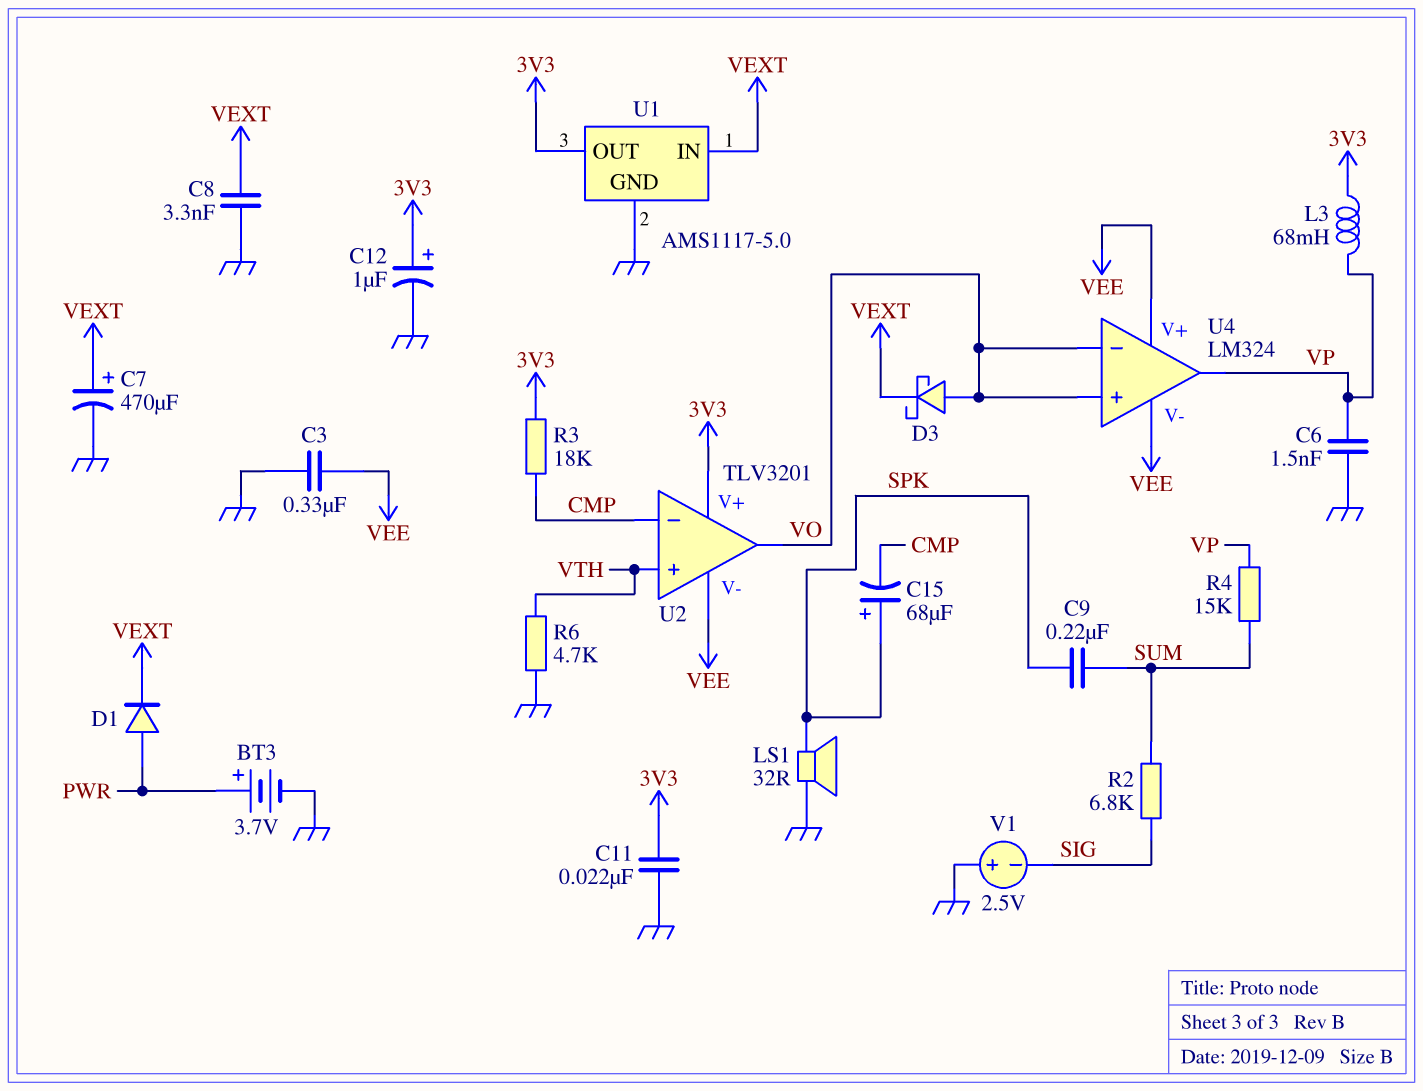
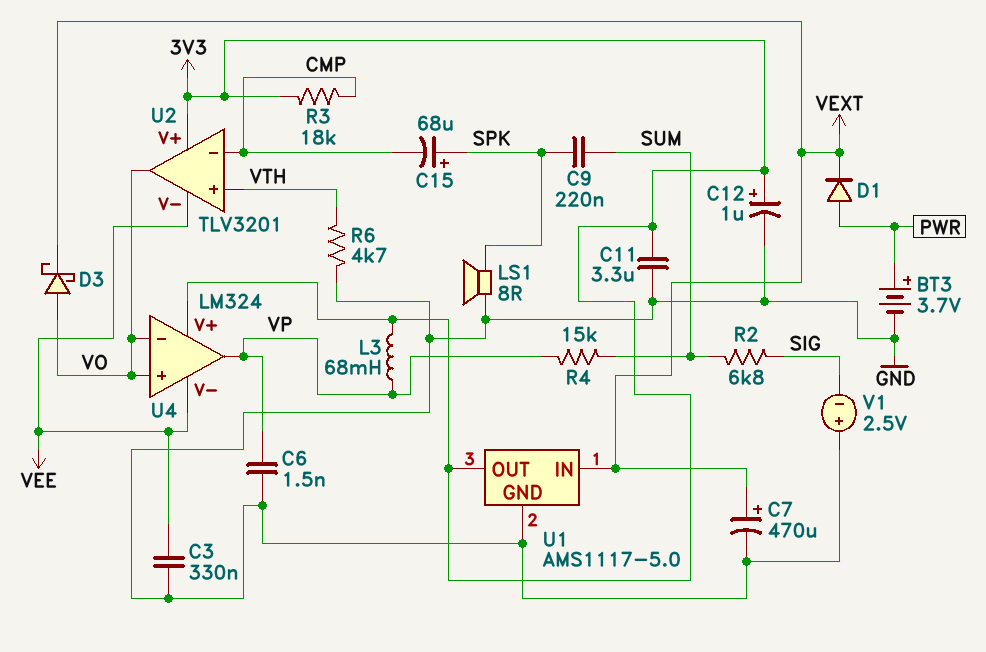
C8: 3.3nF (GND, VEXT) -> none
C11: 22nF (3V3, GND) -> 3.3uF (3V3, GND)
LS1: speaker 32R (GND, SPK) -> speaker 8R (GND, SPK)
U4 pin V+: VEE -> 3V3

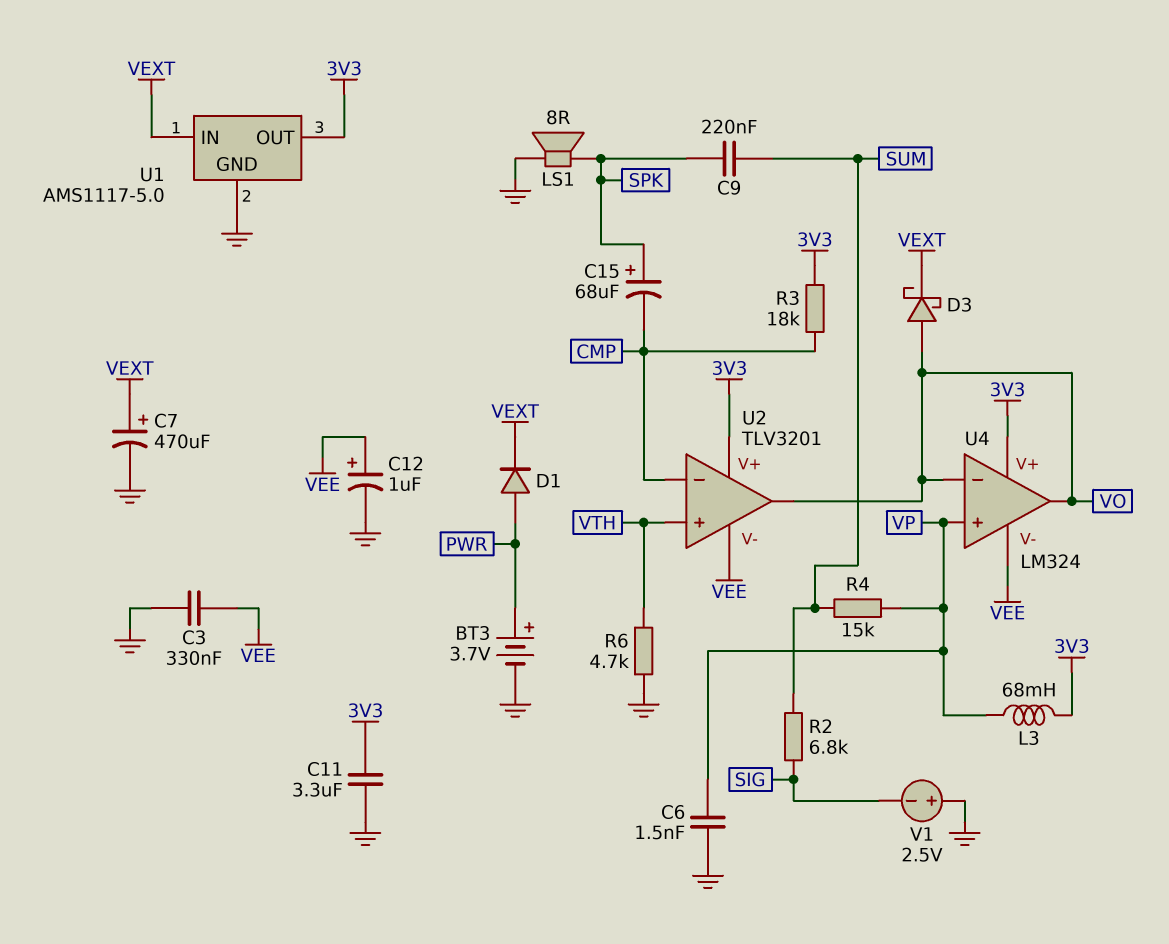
C12: 1uF (plus 3V3, minus GND) -> 1uF (plus VEE, minus GND)
U4 pin in+: VO -> VP
U4 pin out: VP -> VO

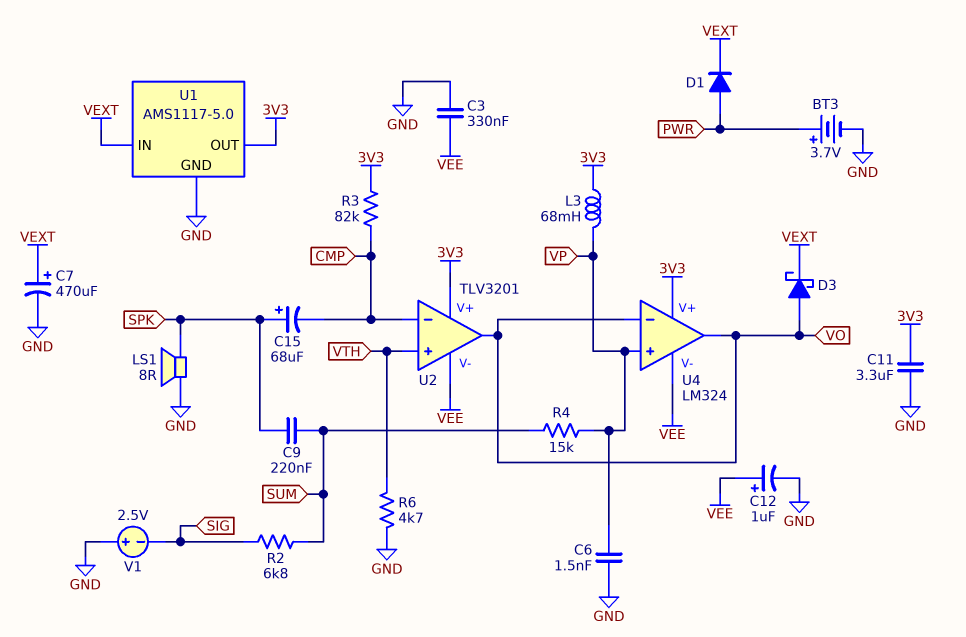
R3: 18k (3V3, CMP) -> 82k (3V3, CMP)

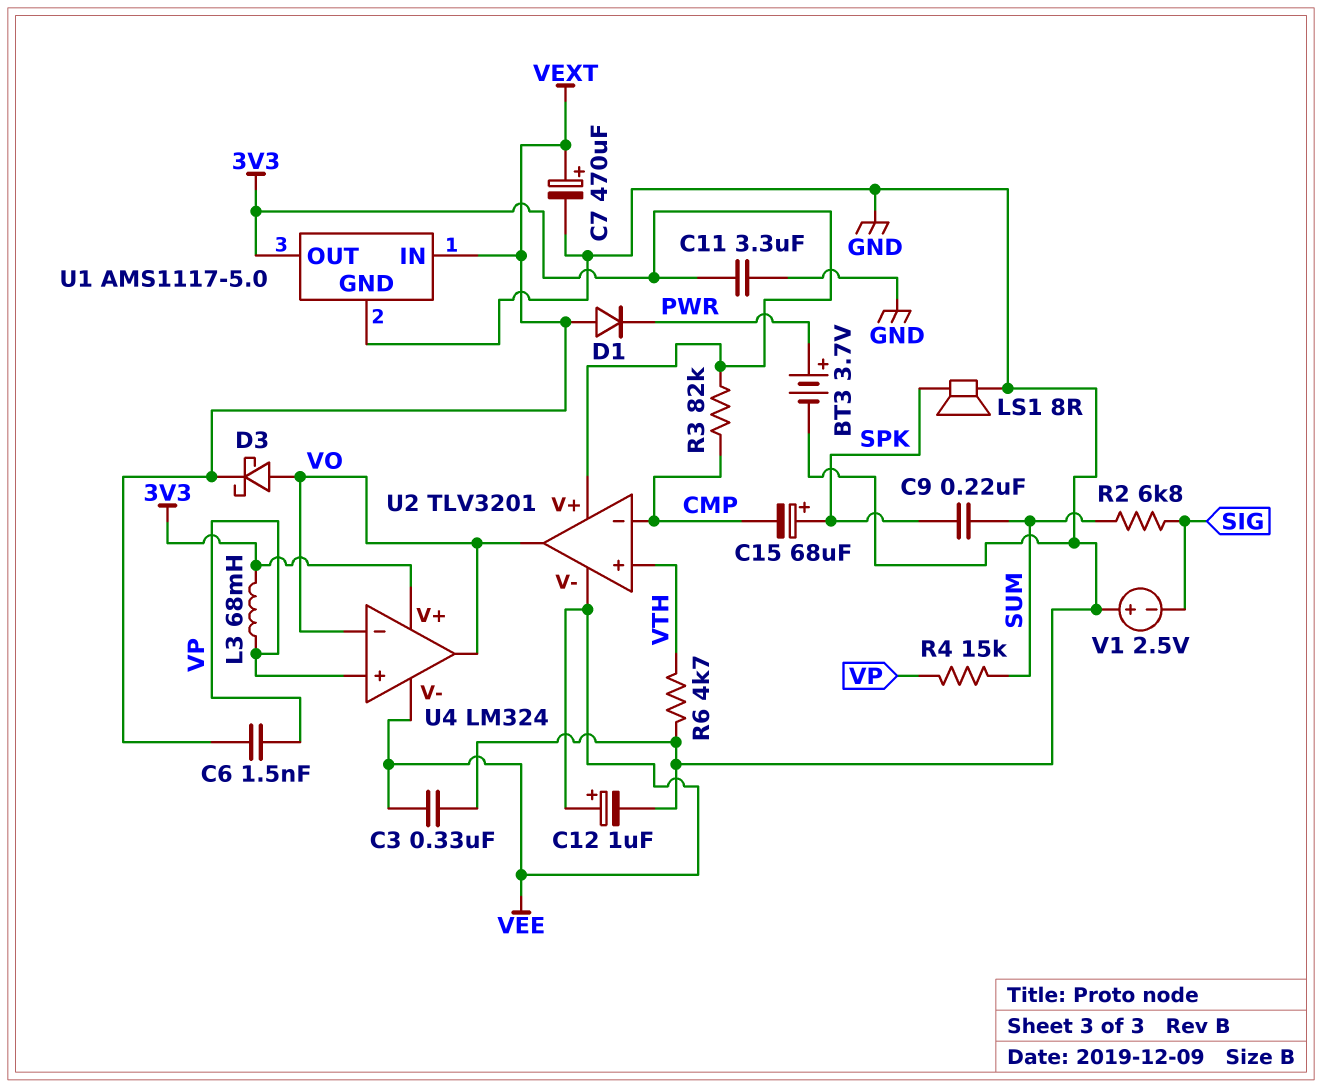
C6: 1.5nF (GND, VP) -> 1.5nF (VEXT, VP)
D1: diode (A PWR, K VEXT) -> diode (A VEXT, K PWR)

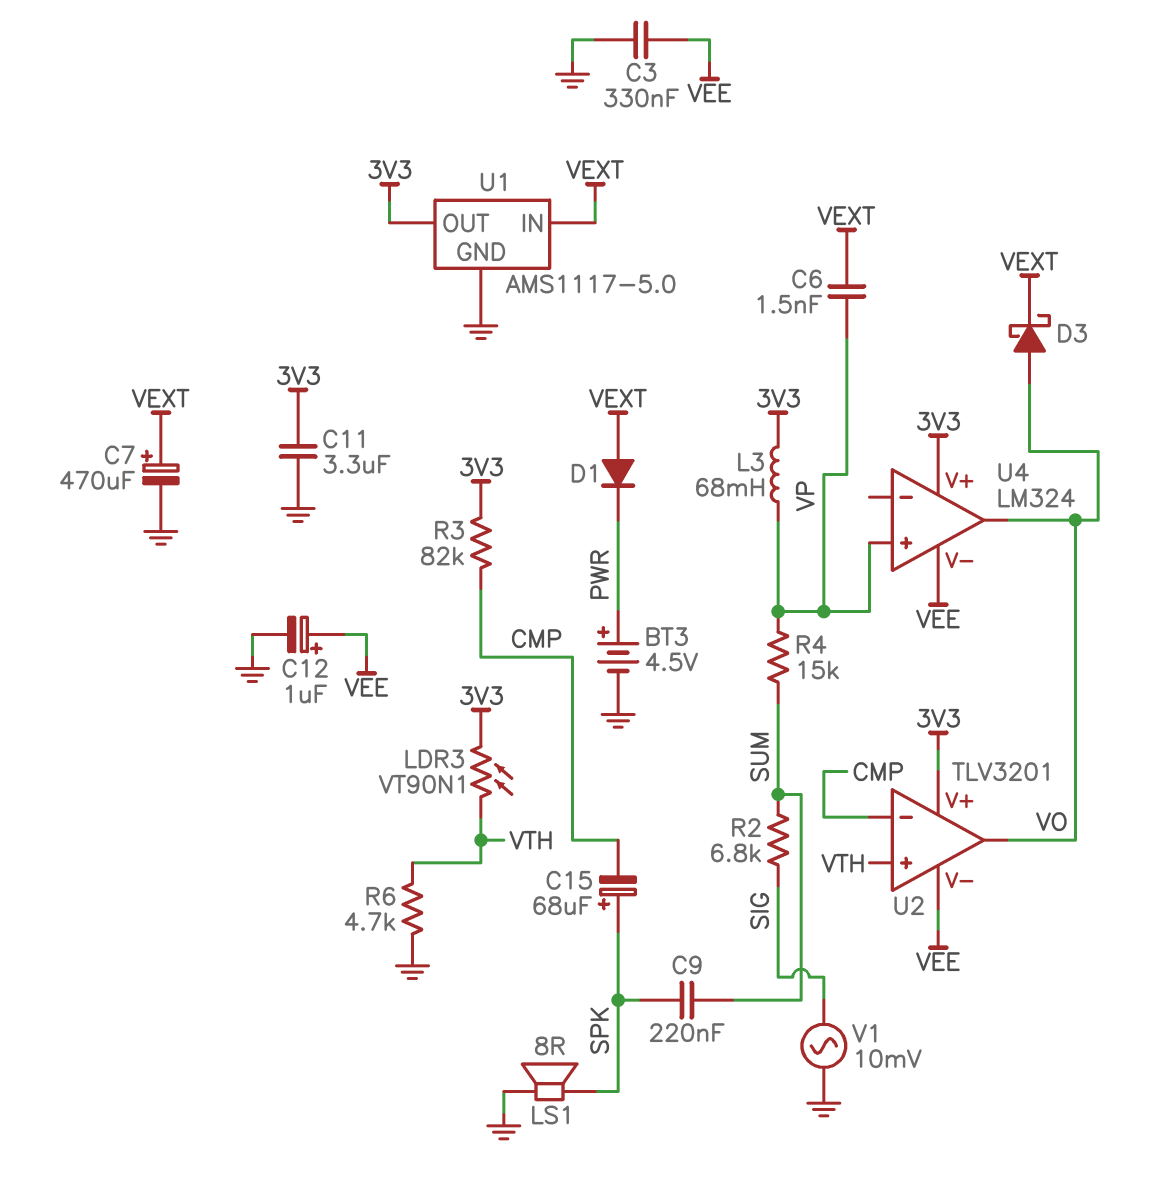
BT3: 3.7V (plus PWR, minus GND) -> 4.5V (plus PWR, minus GND)
LDR3: none -> VT90N1 (3V3, VTH)
U4 pin in-: VO -> none
V1: 2.5V (plus GND, minus SIG) -> AC 10mV (GND, SIG)

